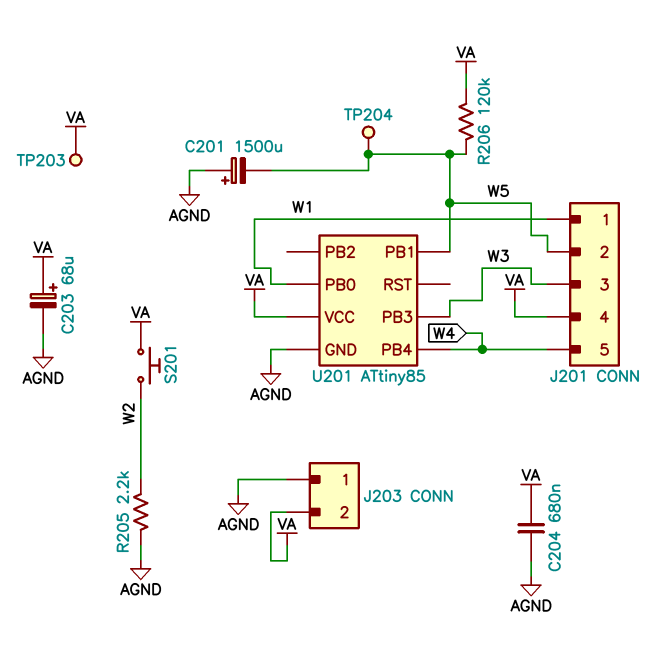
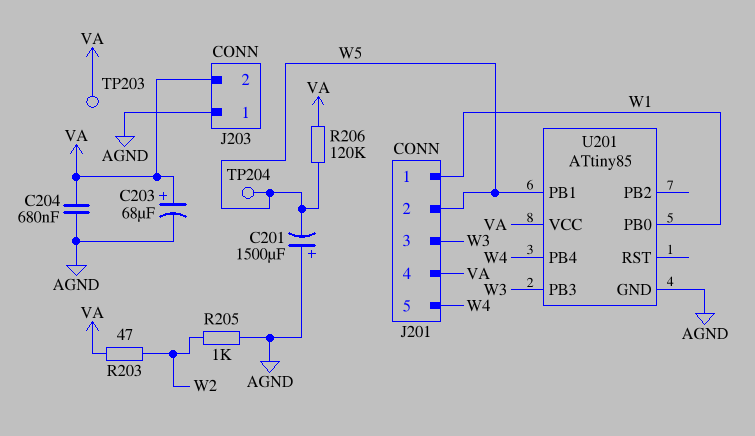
R203: none -> 47 (VA, W2)
R205: 2.2k (AGND, W2) -> 1k (AGND, W2)
S201: button (VA, W2) -> none

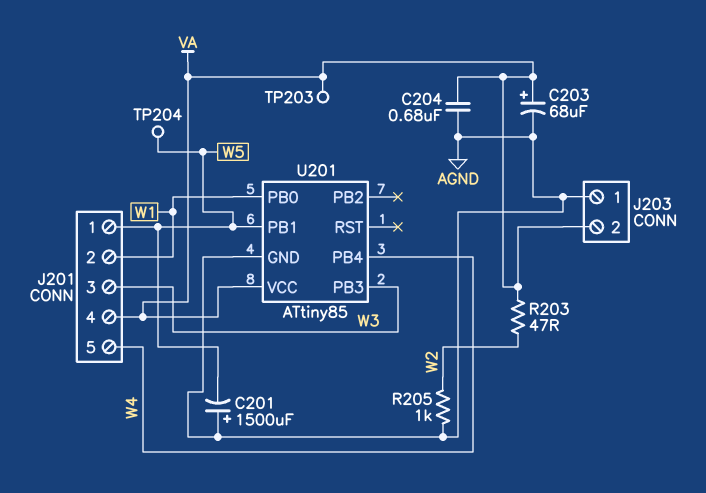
J201 pin 1: W1 -> W5
J201 pin 2: W5 -> W1
R206: 120k (VA, W5) -> none

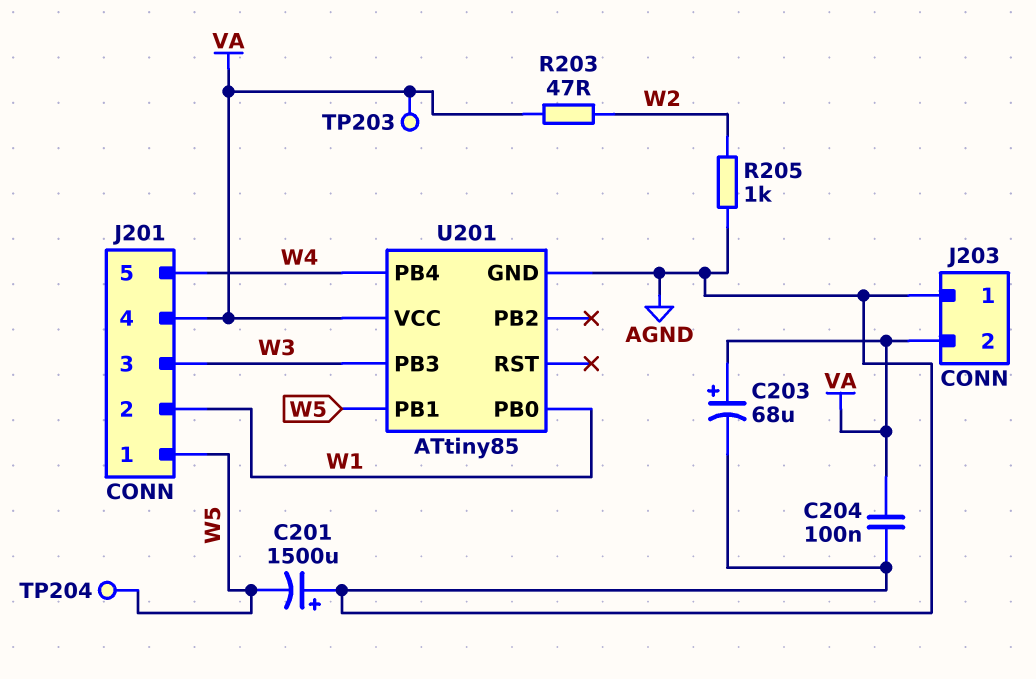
C204: 680nF (AGND, VA) -> 100nF (AGND, VA)

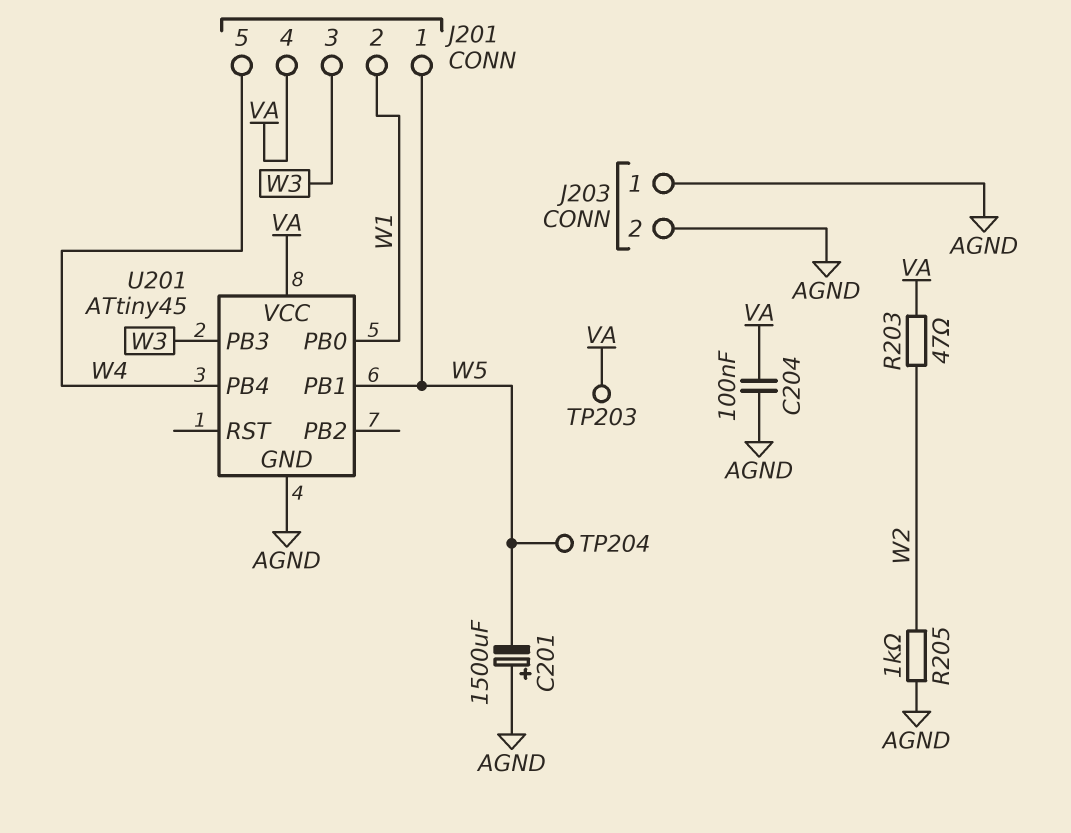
C203: 68uF (plus VA, minus AGND) -> none
J203 pin 2: VA -> AGND
U201: ATtiny85 -> ATtiny45

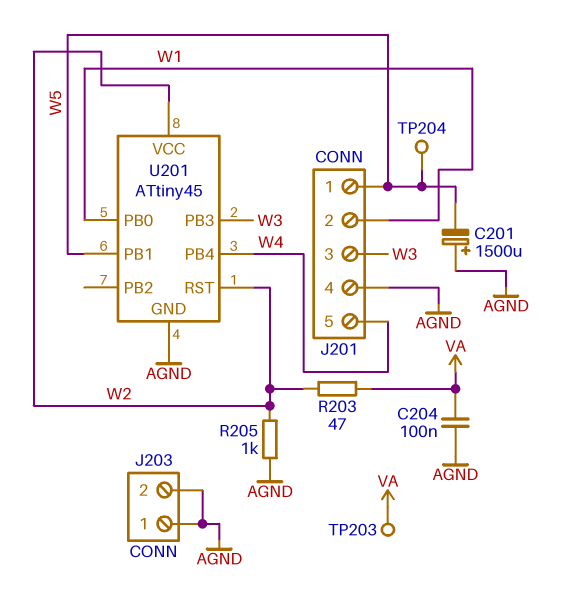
J201 pin 4: VA -> AGND
U201 pin RST: none -> W2
U201 pin VCC: VA -> W2

